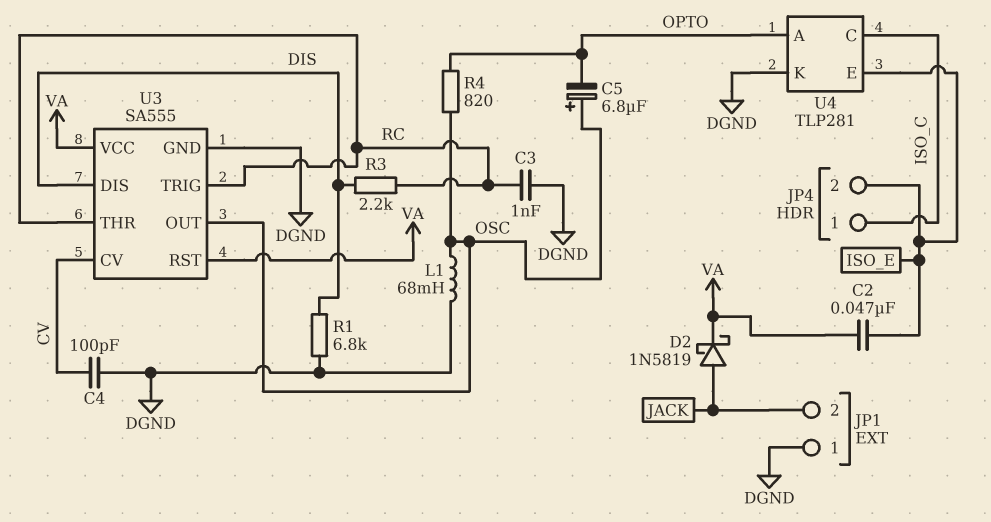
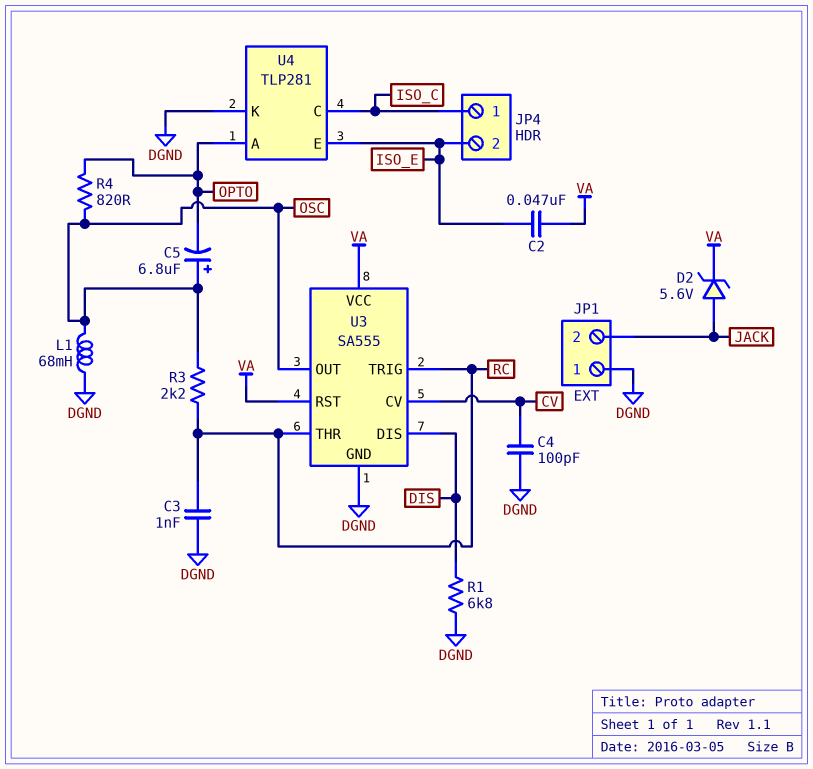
D2: schottky 1N5819 (A JACK, K VA) -> zener 5.6V (A JACK, K VA)
R3: 2.2k (DIS, RC) -> 2.2k (OSC, RC)

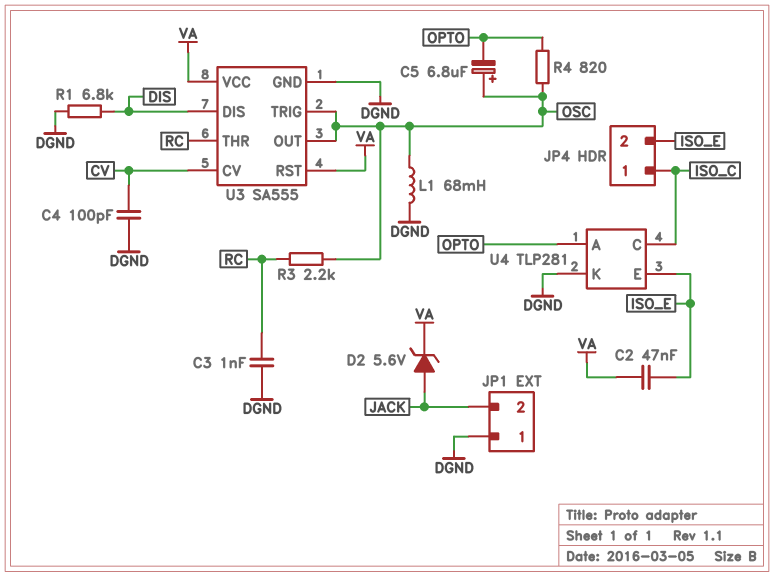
U3 pin TRIG: RC -> OSC

